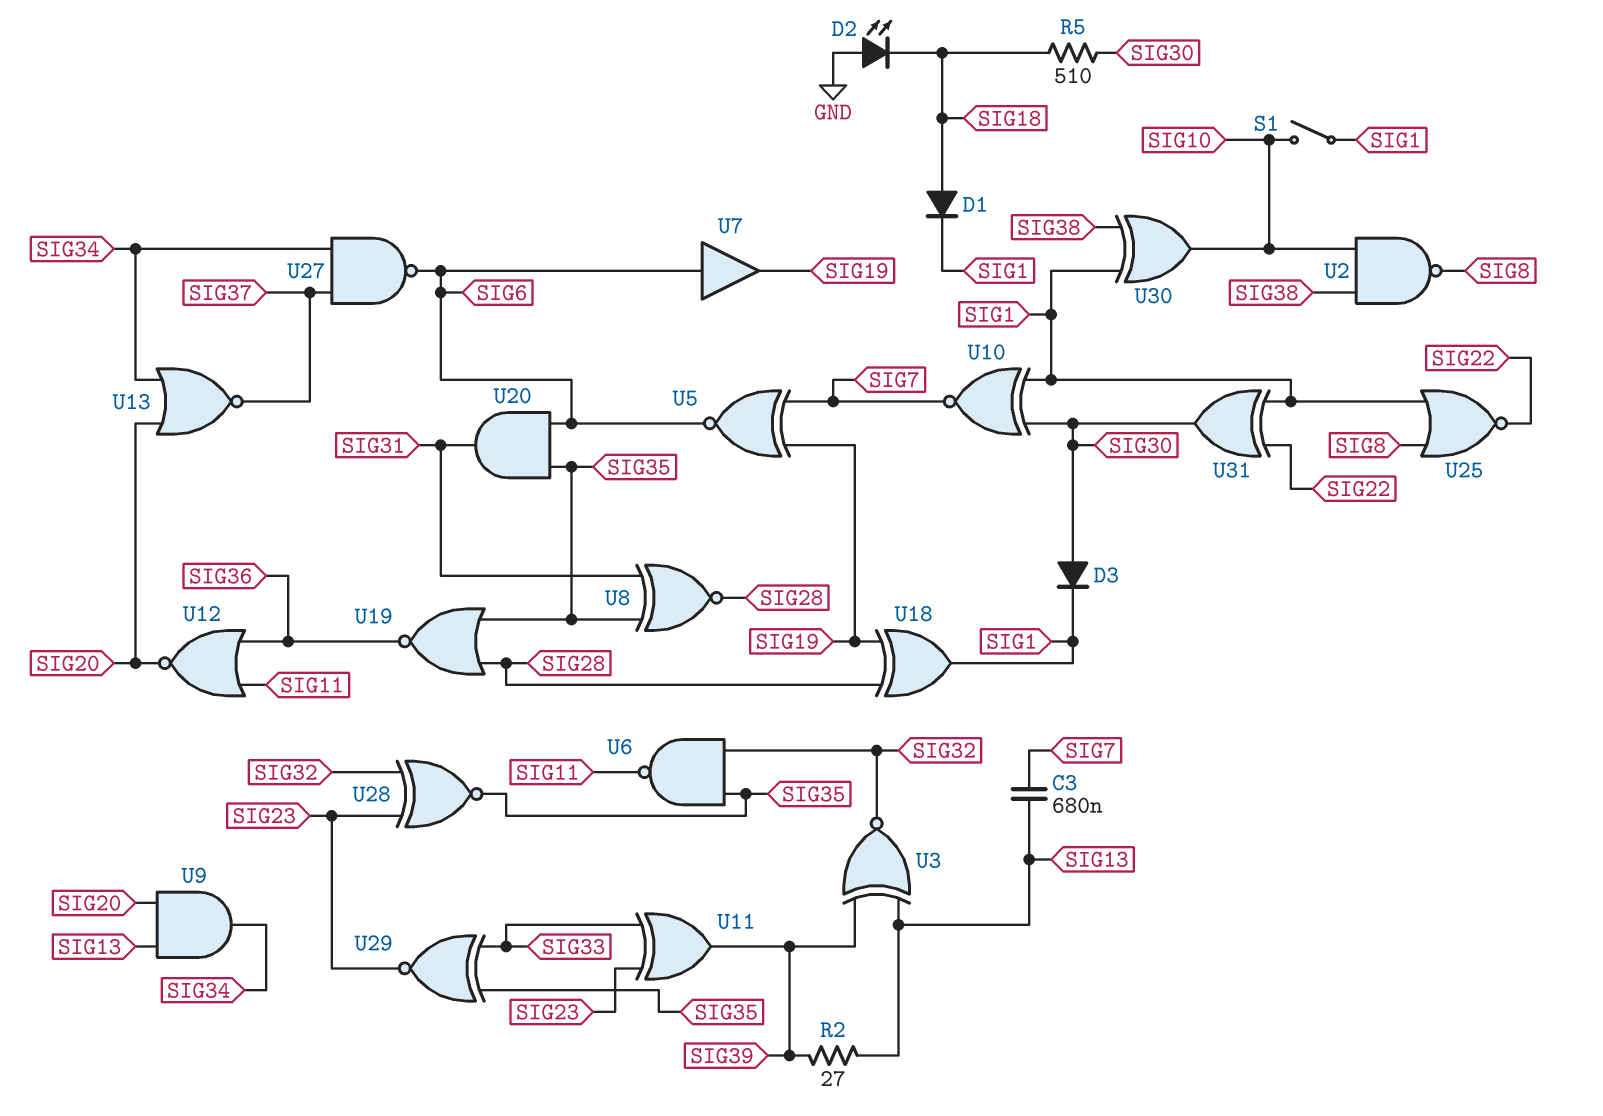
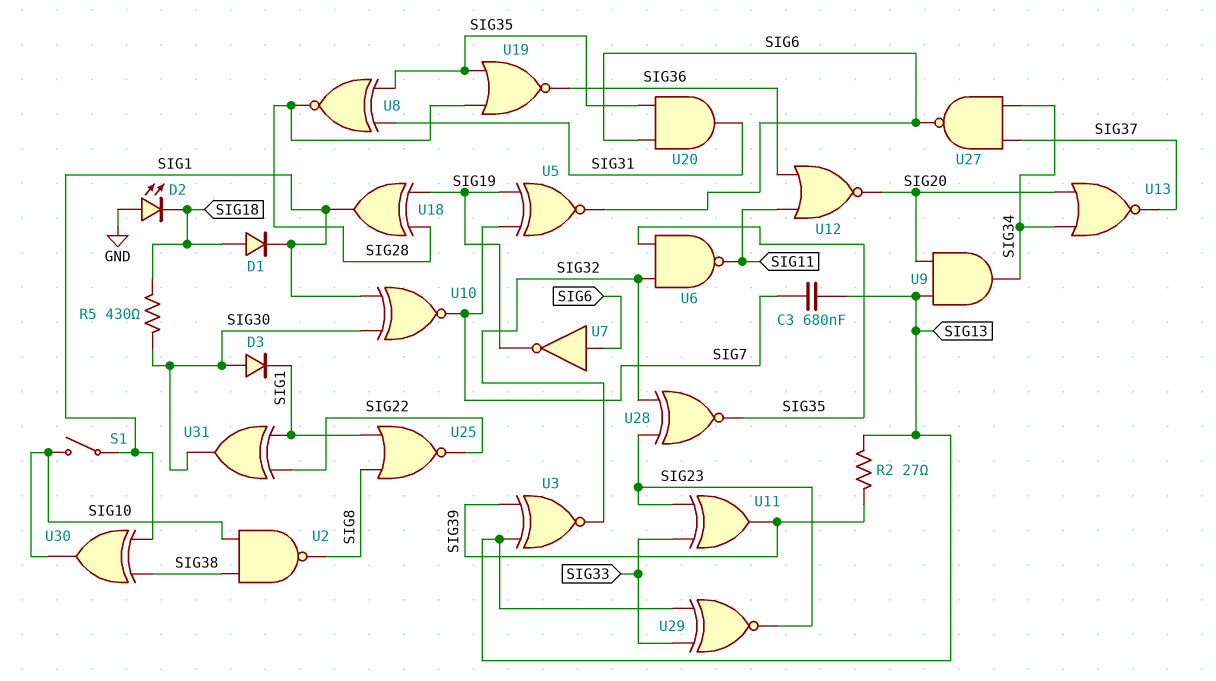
R5: 510 (SIG18, SIG30) -> 430 (SIG18, SIG30)
U7: buffer (in SIG6, out SIG19) -> NOT (in SIG6, out SIG19)
U29: XNOR (in SIG33, in SIG35, out SIG23) -> XNOR (in SIG13, in SIG33, out SIG23)

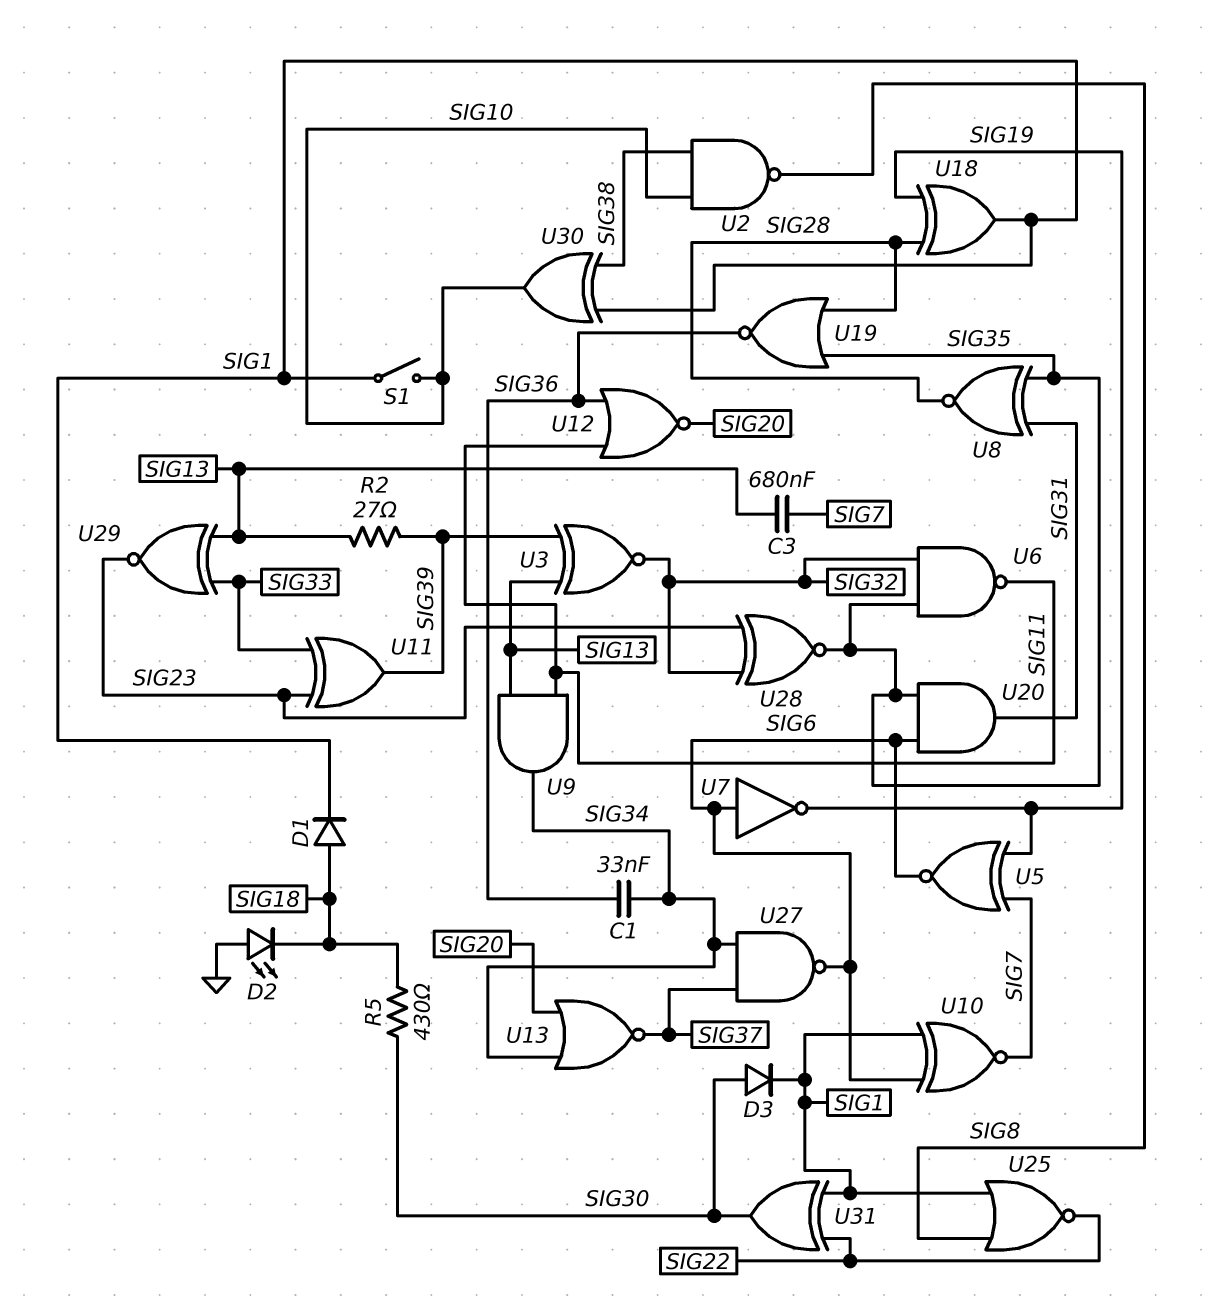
C1: none -> 33nF (SIG34, SIG36)
U9: AND (in SIG13, in SIG20, out SIG34) -> AND (in SIG11, in SIG13, out SIG34)
U10: XNOR (in SIG1, in SIG30, out SIG7) -> XNOR (in SIG1, in SIG6, out SIG7)

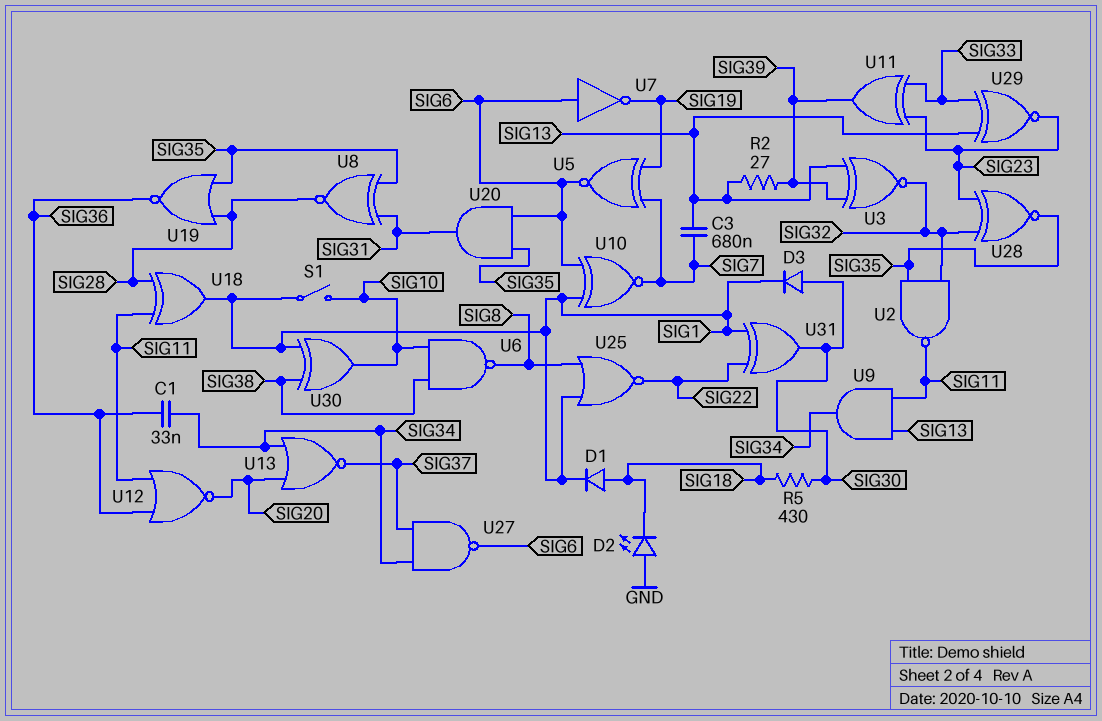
U2: NAND (in SIG10, in SIG38, out SIG8) -> NAND (in SIG32, in SIG35, out SIG11)
U6: NAND (in SIG32, in SIG35, out SIG11) -> NAND (in SIG10, in SIG38, out SIG8)
U18: XOR (in SIG19, in SIG28, out SIG1) -> XOR (in SIG11, in SIG28, out SIG1)

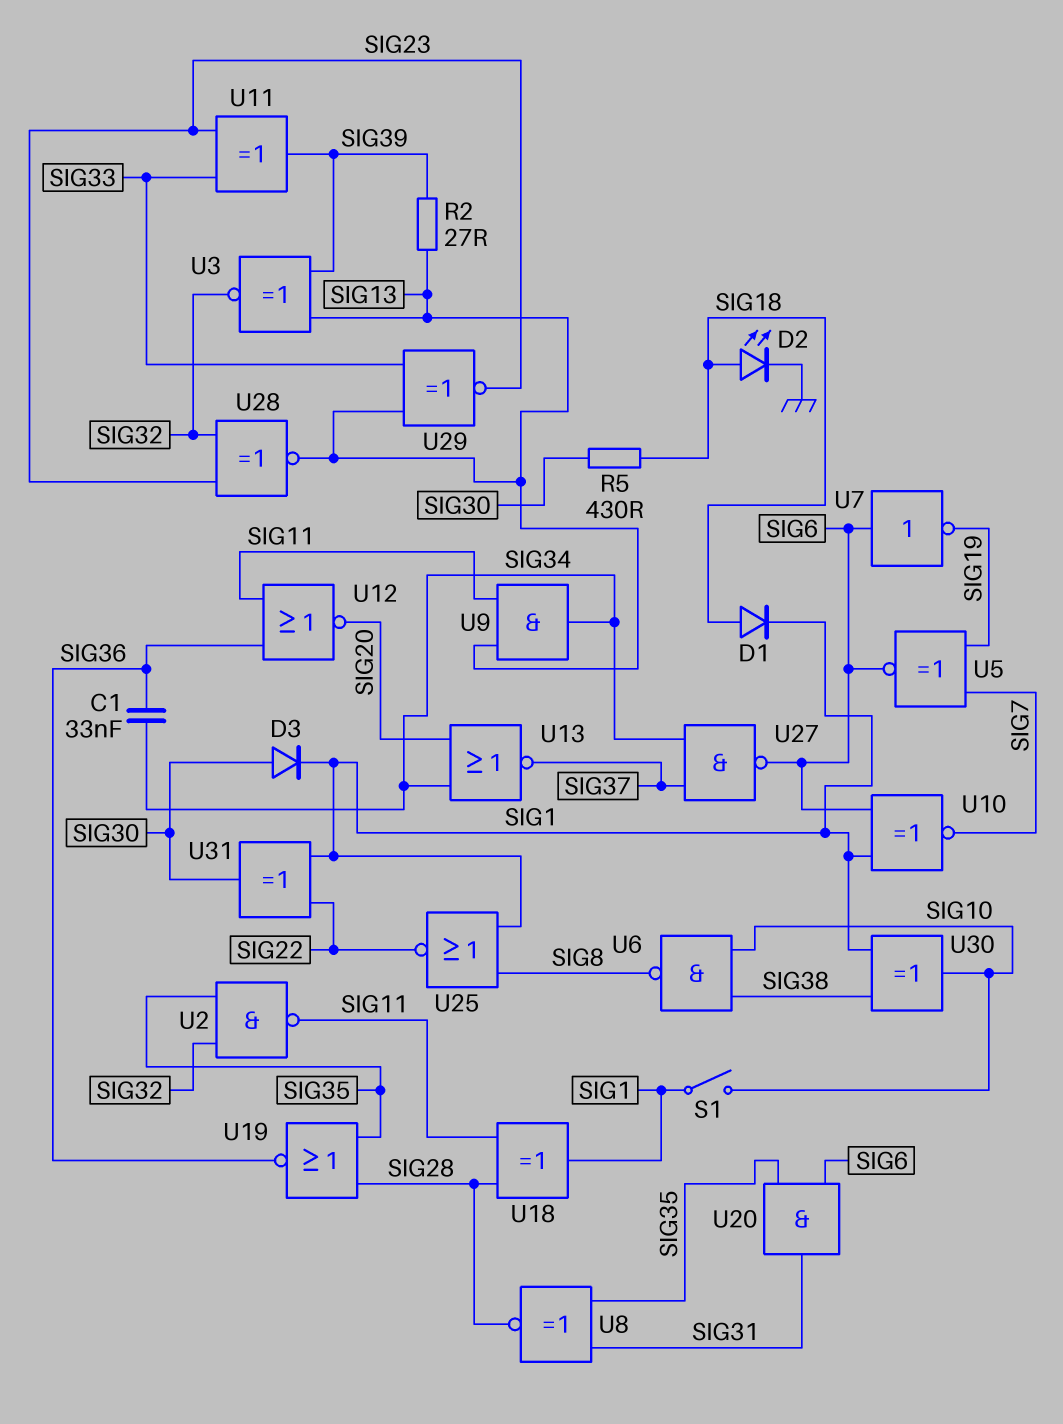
C3: 680nF (SIG7, SIG13) -> none
D2: LED (A GND, K SIG18) -> LED (A SIG18, K GND)
U28: XNOR (in SIG23, in SIG32, out SIG35) -> XNOR (in SIG23, in SIG32, out SIG13)

